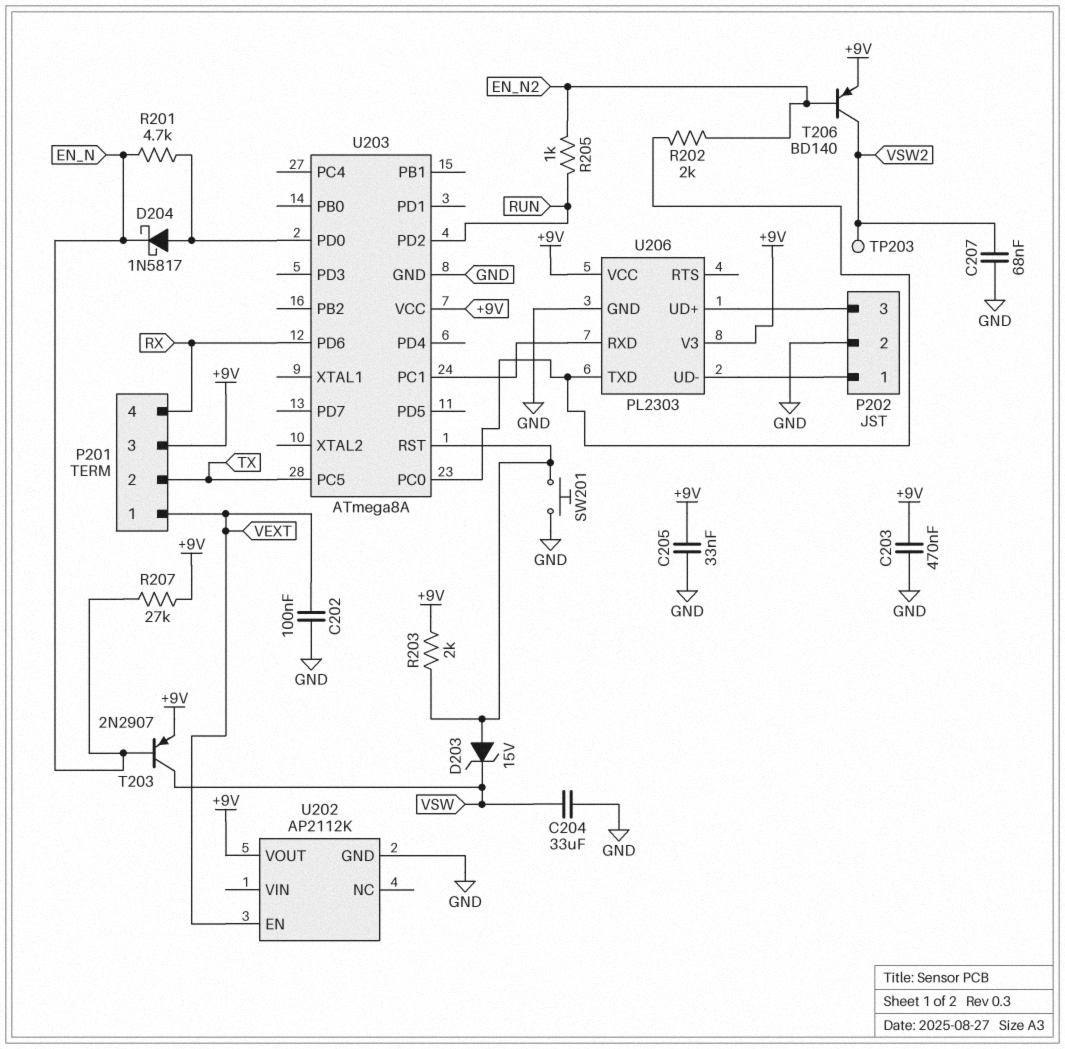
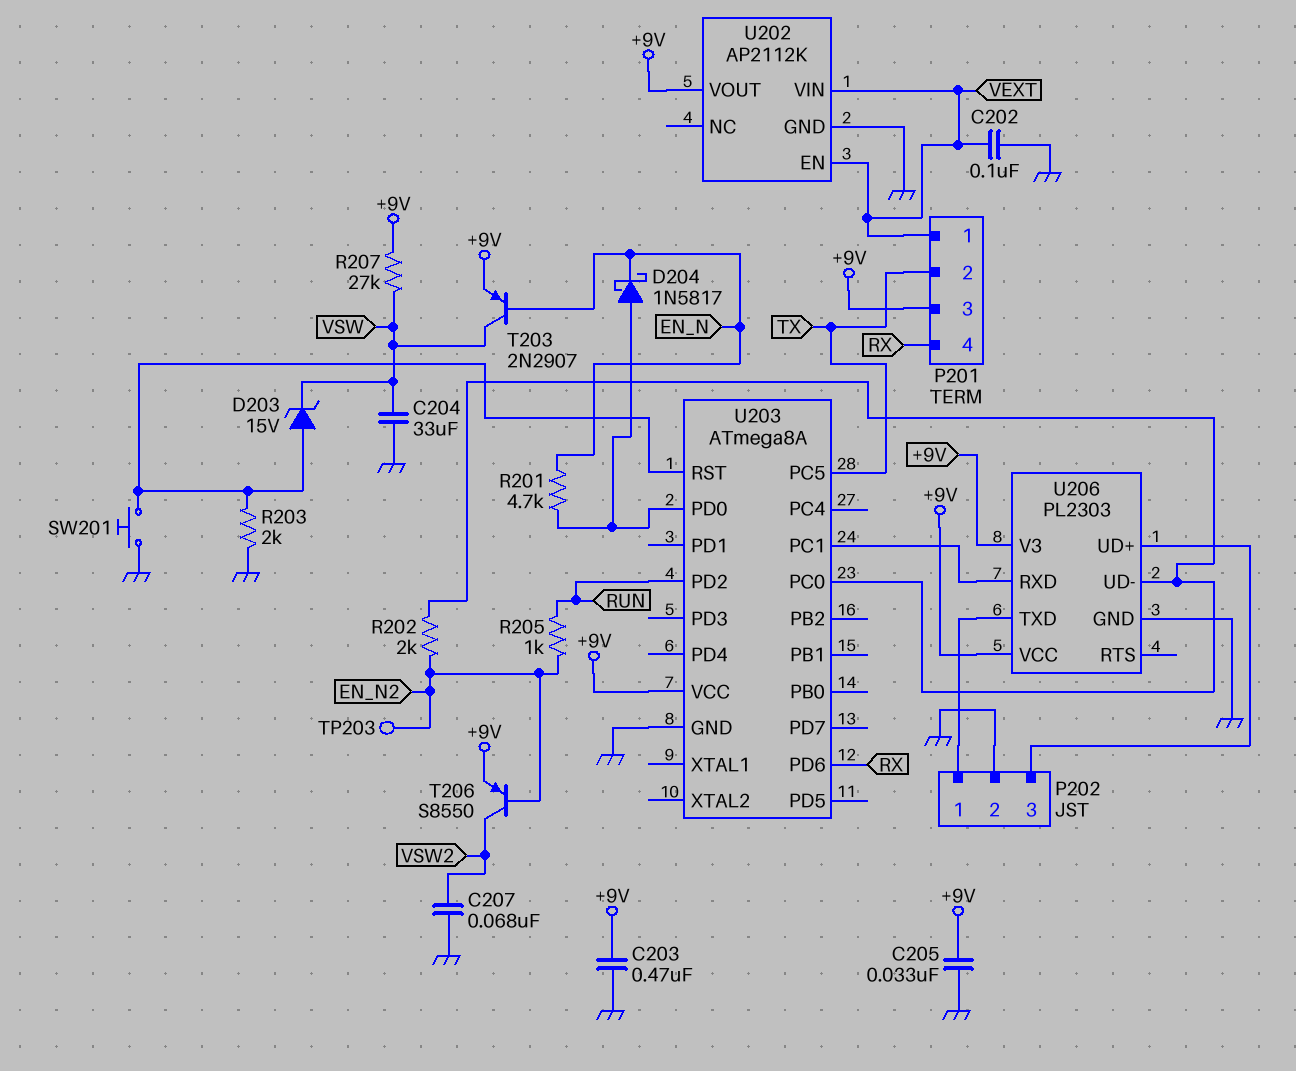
R203: 2k (+9V, U203/RST) -> 2k (GND, U203/RST)
R207: 27k (+9V, EN_N) -> 27k (+9V, VSW)
T206: PNP BD140 (B EN_N2, C VSW2, E +9V) -> PNP S8550 (B EN_N2, C VSW2, E +9V)
TP203: test point (VSW2) -> test point (EN_N2)
U202 pin VIN: none -> VEXT
U206 pin TXD: U203/PC0 -> P202/1
U206 pin UD-: P202/1 -> U203/PC0

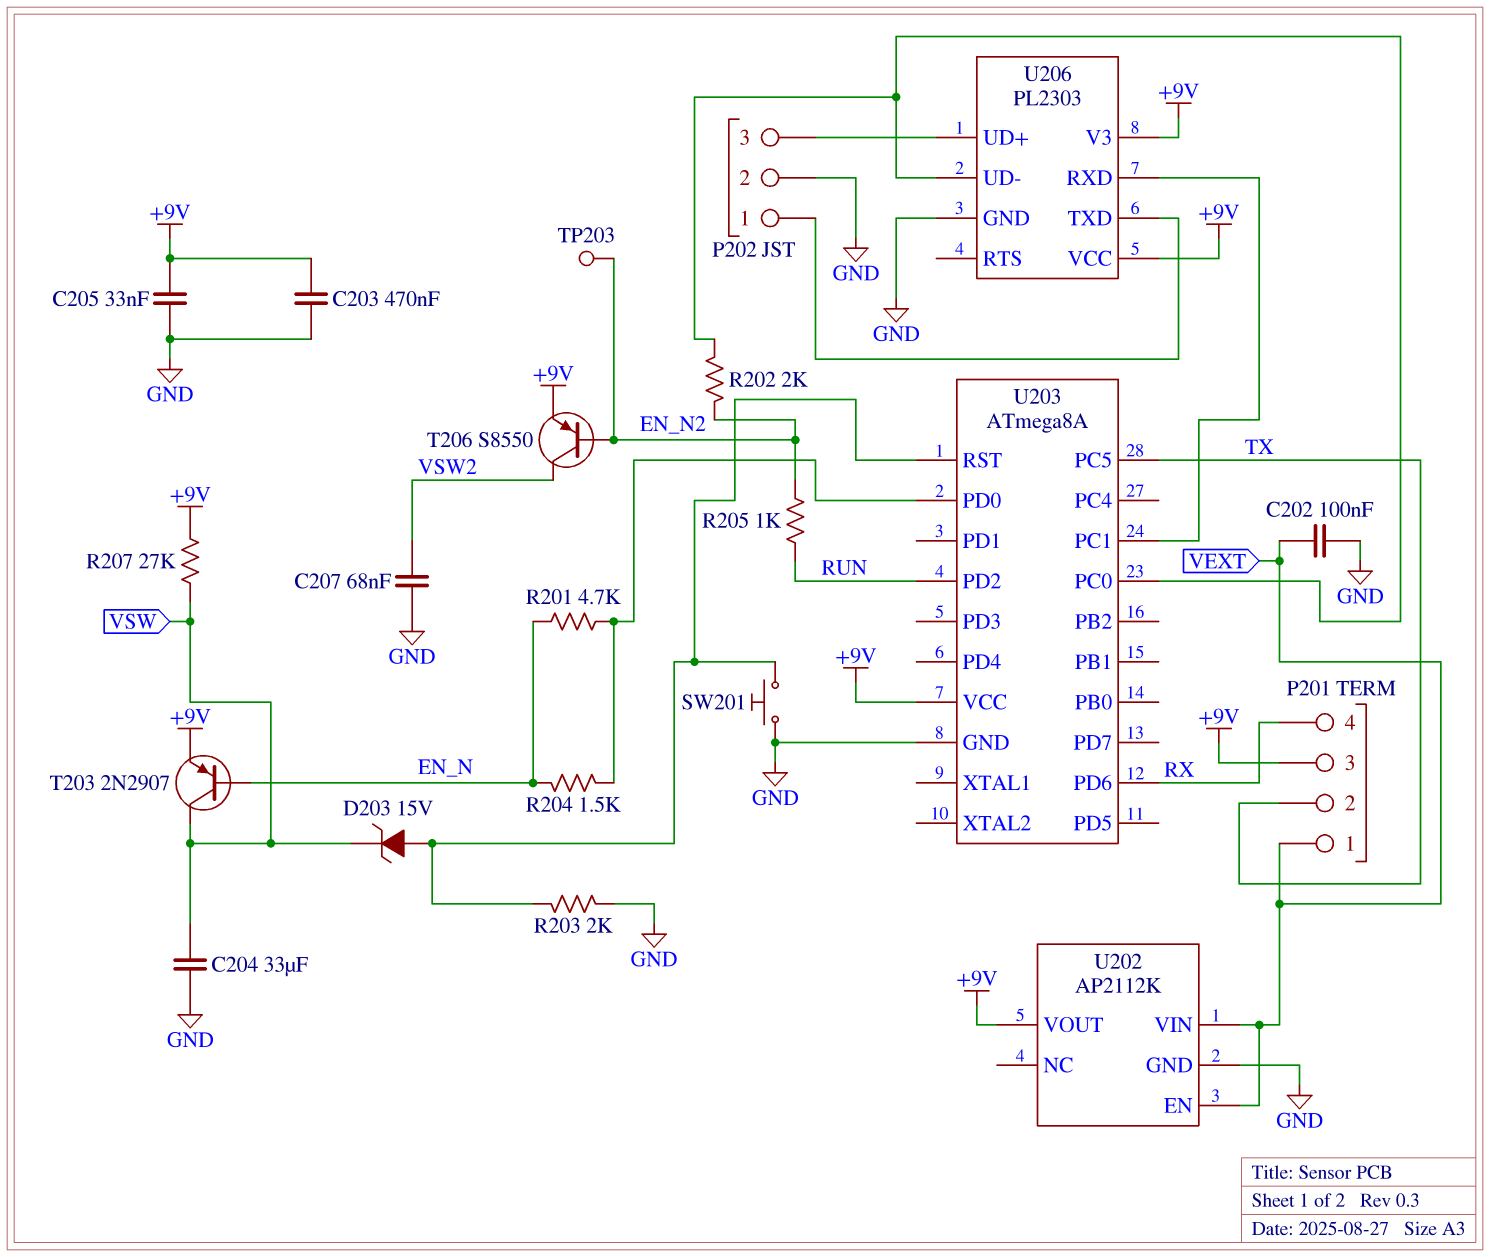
D204: schottky 1N5817 (A U203/PD0, K EN_N) -> none
R204: none -> 1.5k (EN_N, U203/PD0)

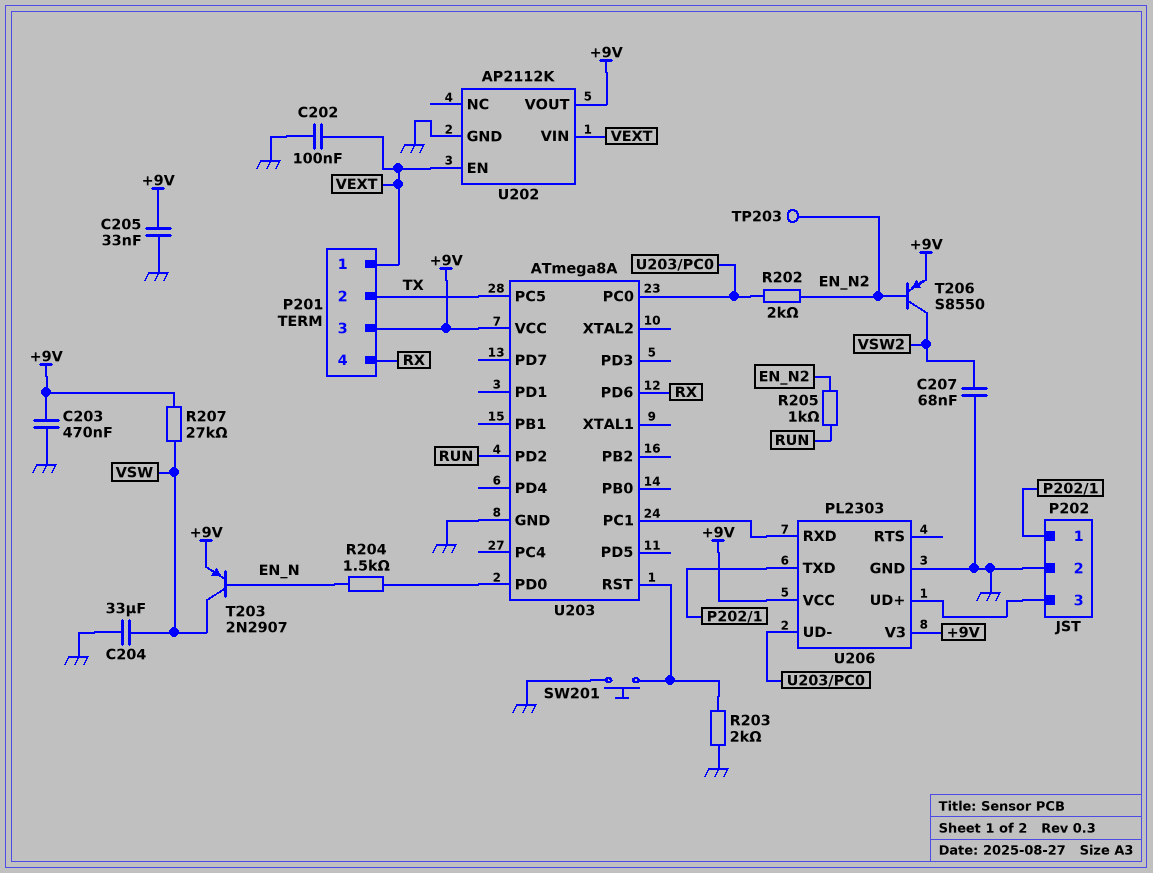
D203: zener 15V (A U203/RST, K VSW) -> none
R201: 4.7k (EN_N, U203/PD0) -> none

